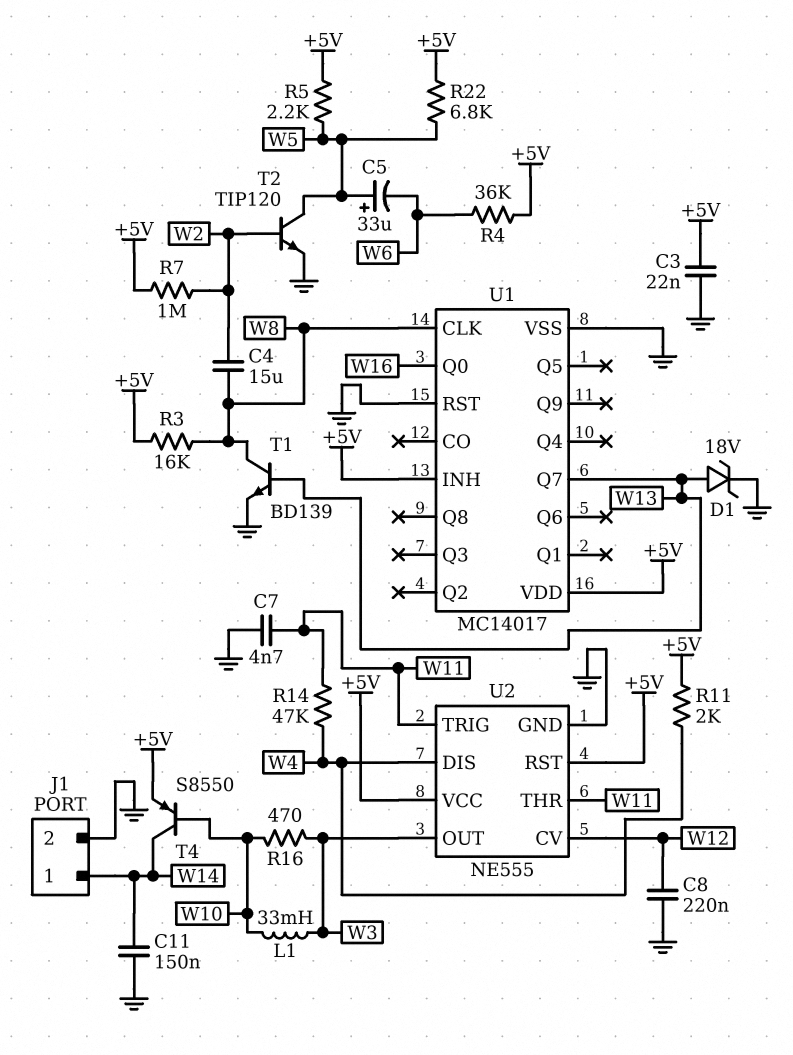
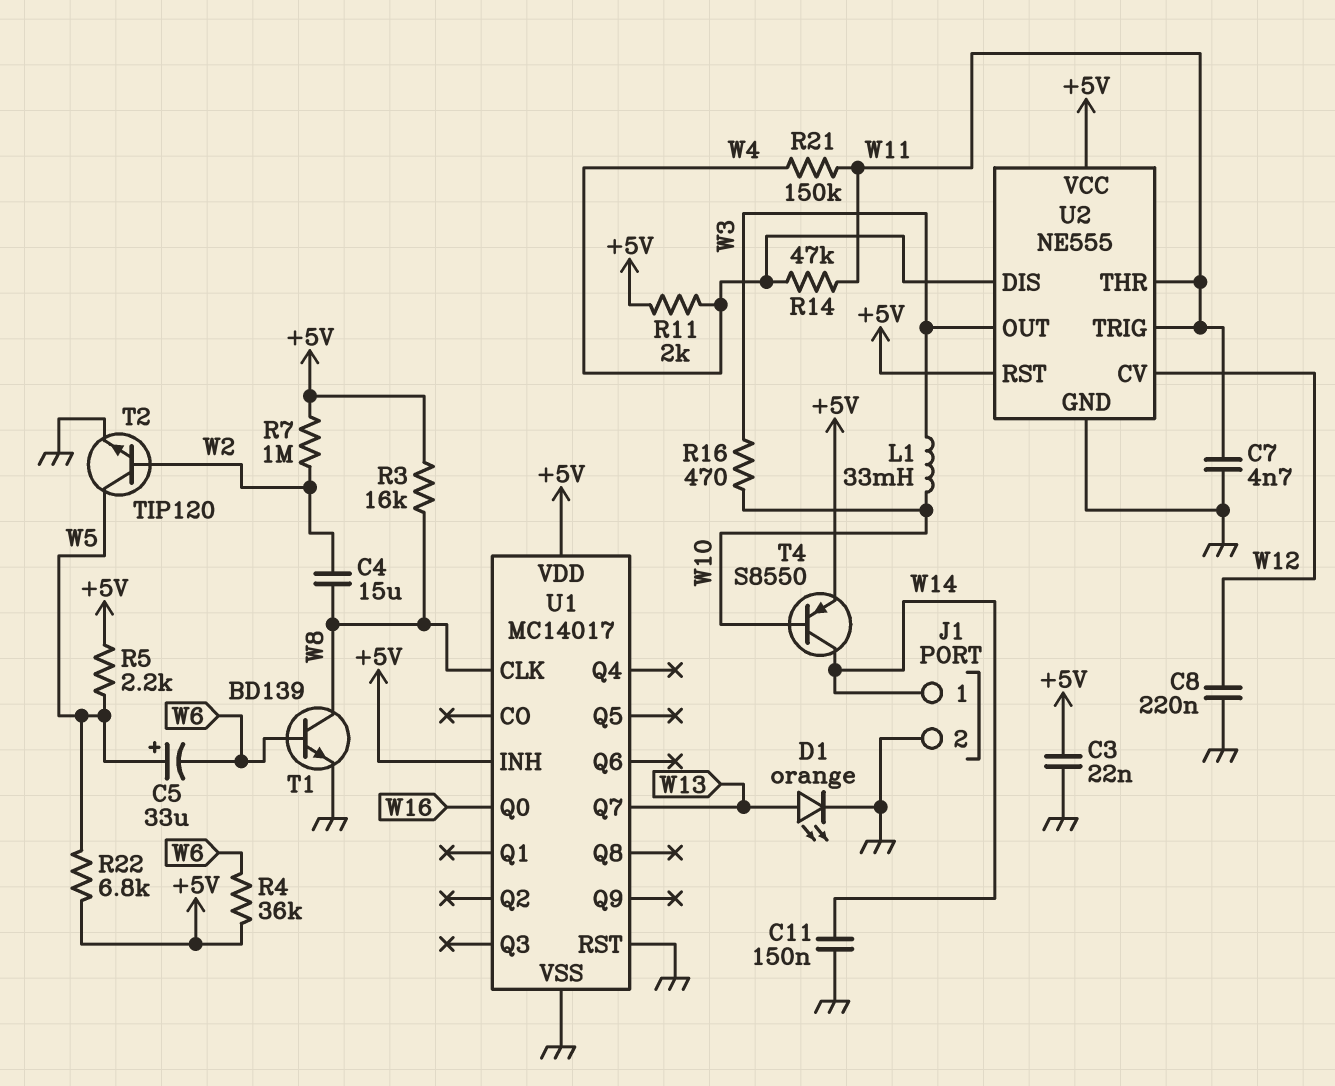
D1: zener 18V (A W13, K GND) -> LED orange (A W13, K GND)
R21: none -> 150k (W4, W11)
T1: NPN BD139 (B W13, C W8, E GND) -> NPN BD139 (B W6, C W8, E GND)

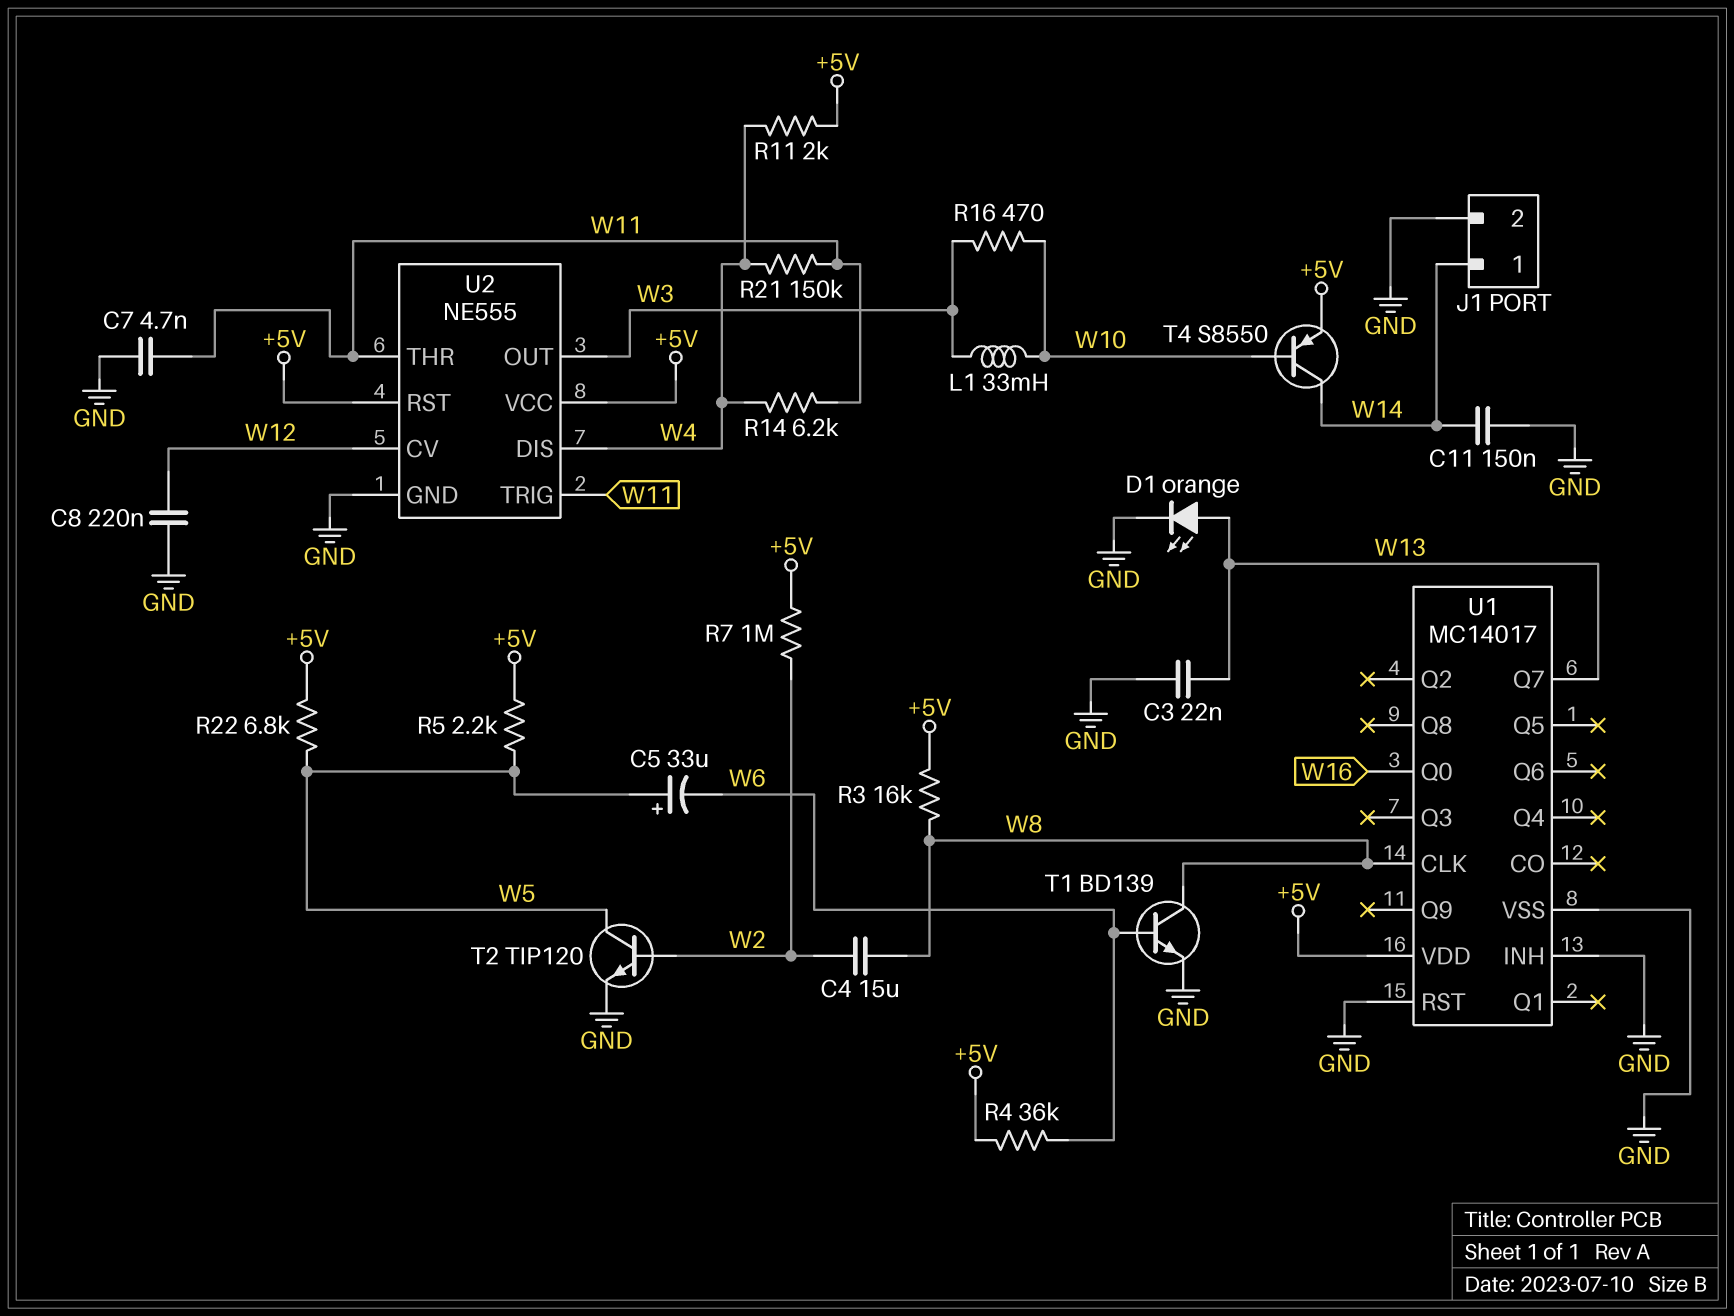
C3: 22nF (+5V, GND) -> 22nF (GND, W13)
R14: 47k (W4, W11) -> 6.2k (W4, W11)
U1 pin INH: +5V -> GND

